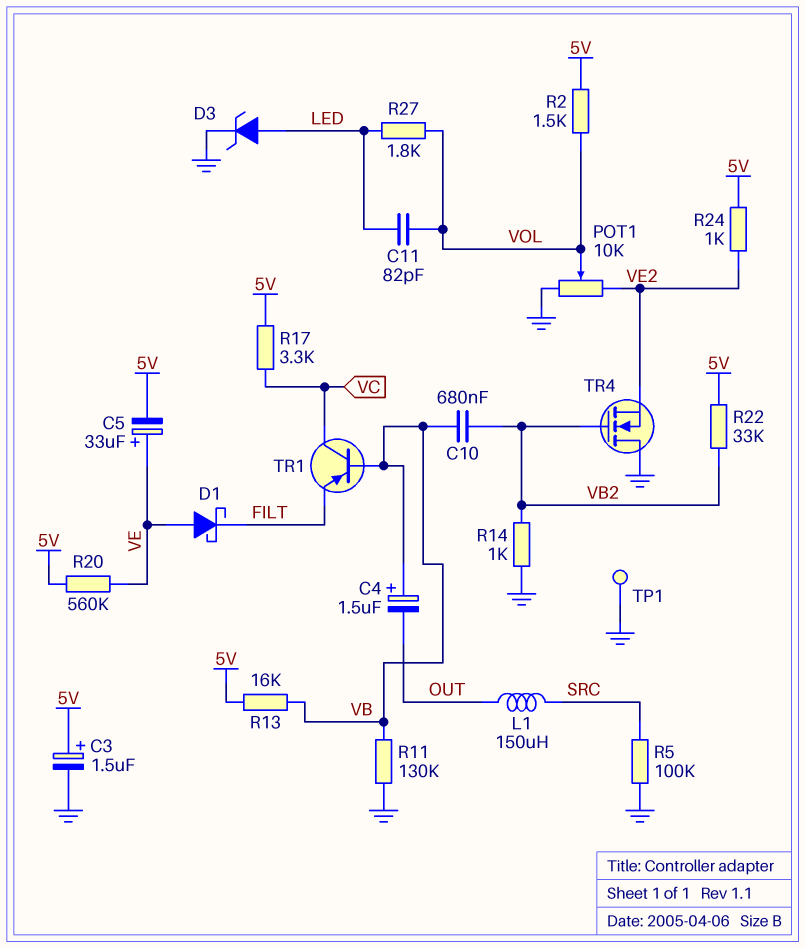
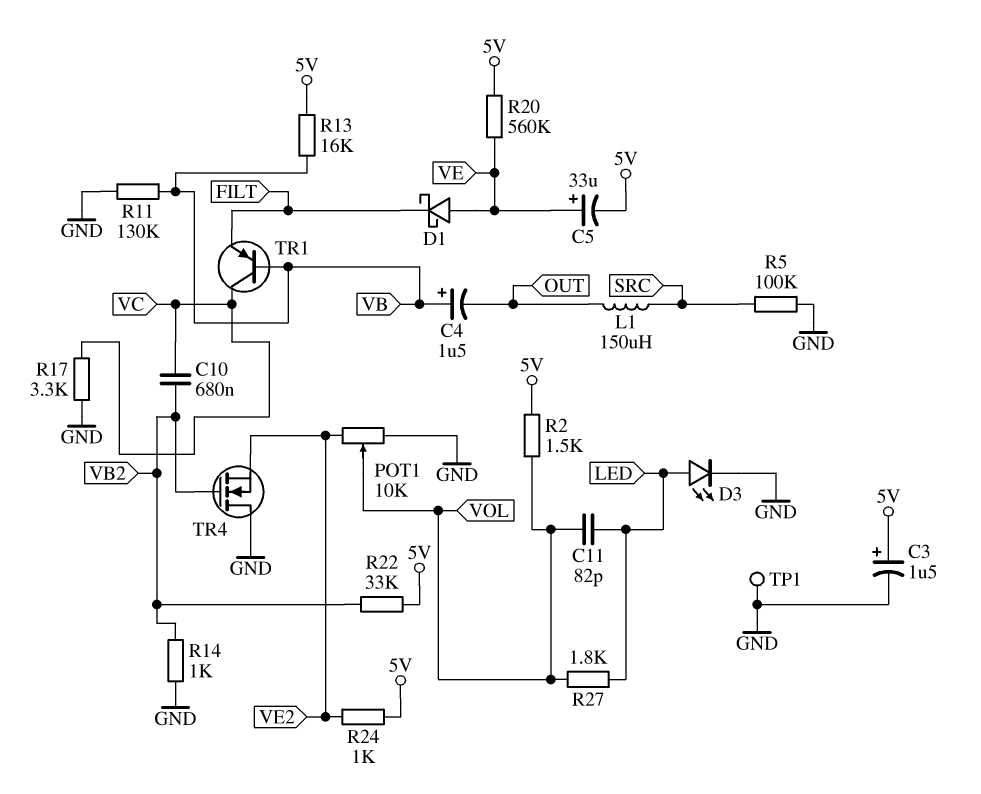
C10: 680nF (VB, VB2) -> 680nF (VB2, VC)
D3: zener (A LED, K GND) -> LED (A LED, K GND)
R17: 3.3k (5V, VC) -> 3.3k (GND, VC)

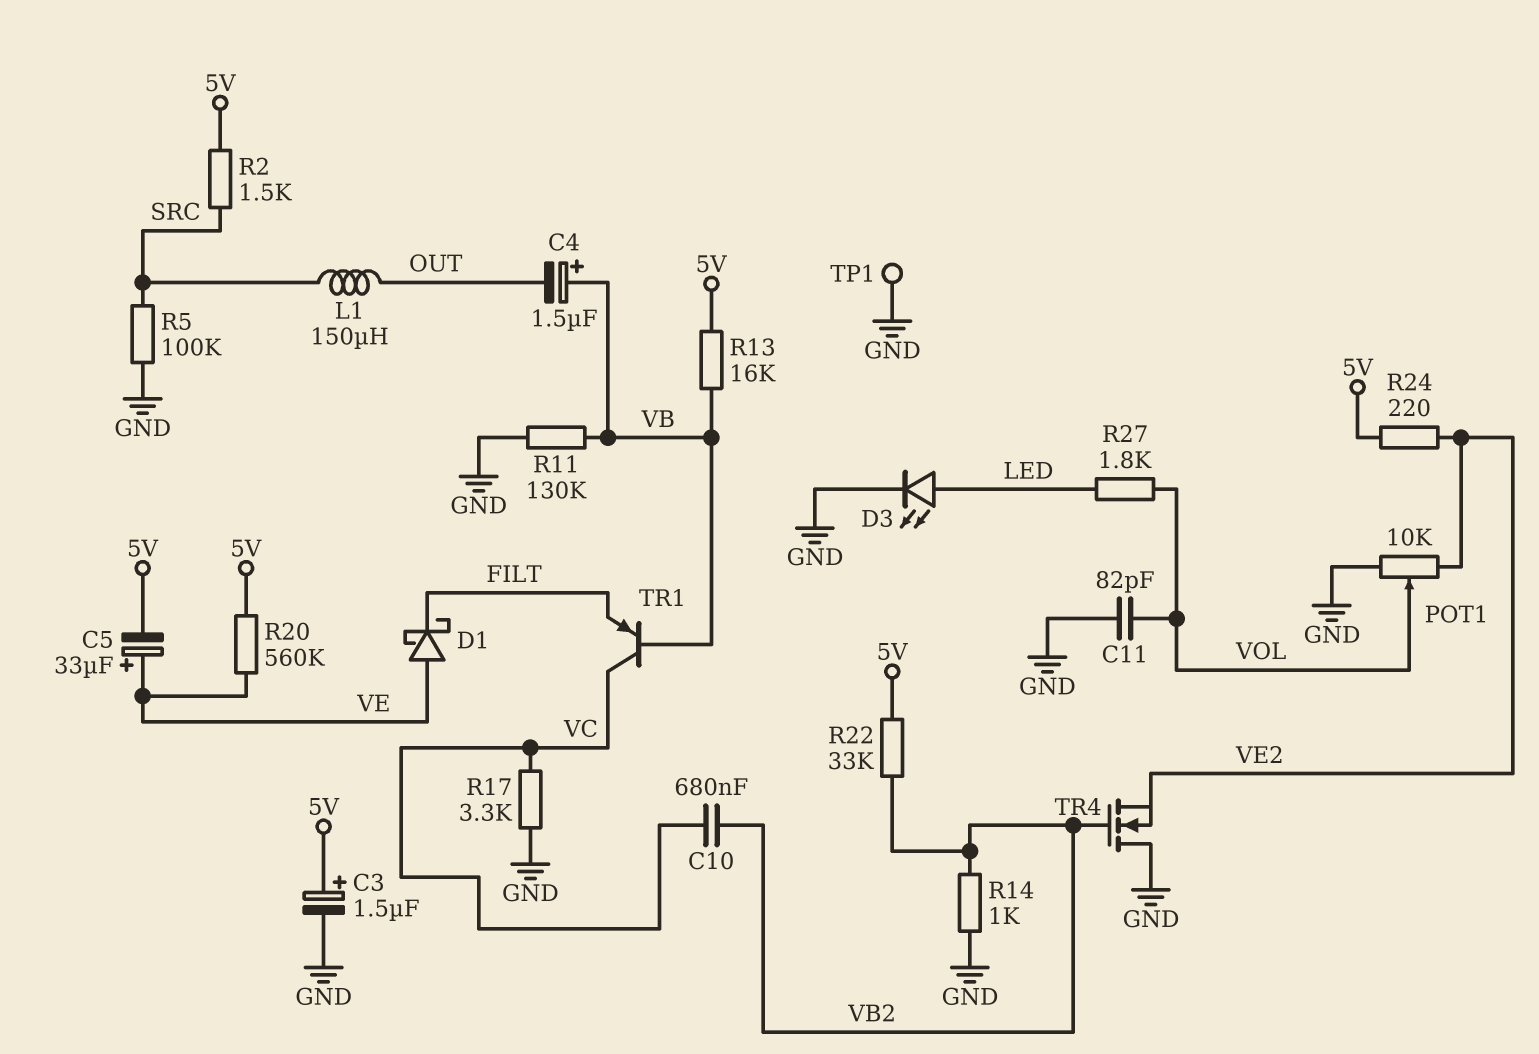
C11: 82pF (LED, VOL) -> 82pF (GND, VOL)
R2: 1.5k (5V, VOL) -> 1.5k (5V, SRC)
R24: 1k (5V, VE2) -> 220 (5V, VE2)

